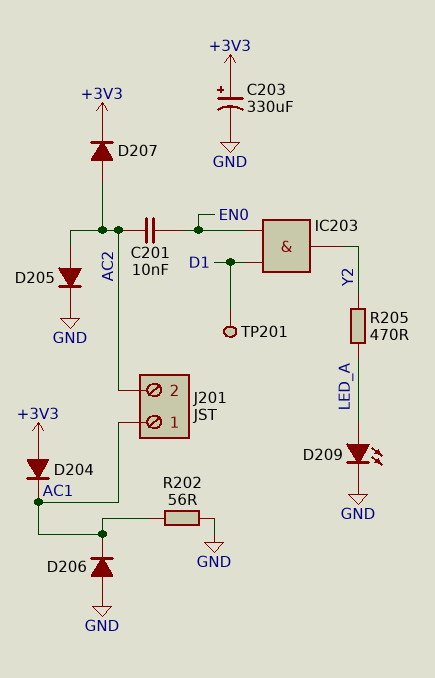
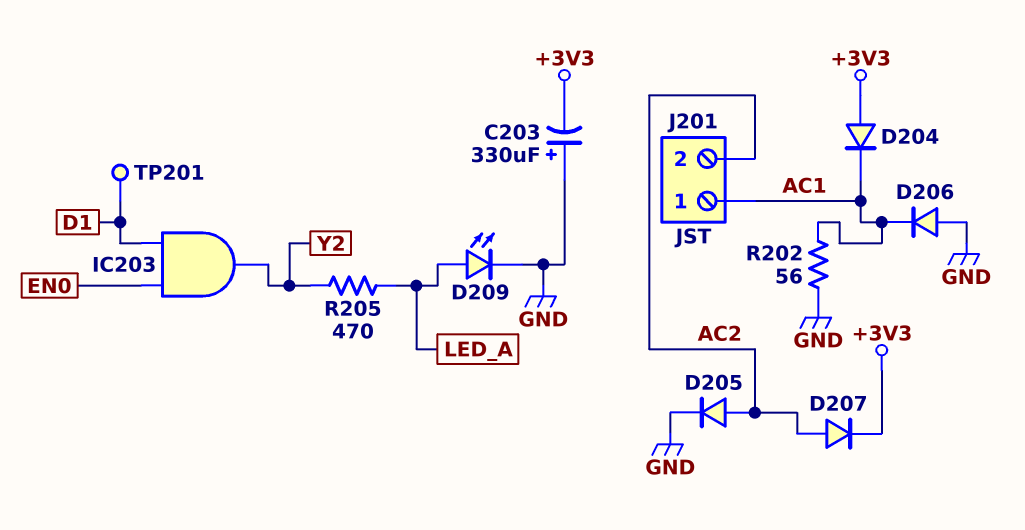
C201: 10nF (AC2, EN0) -> none
C203: 330uF (plus +3V3, minus GND) -> 330uF (plus GND, minus +3V3)

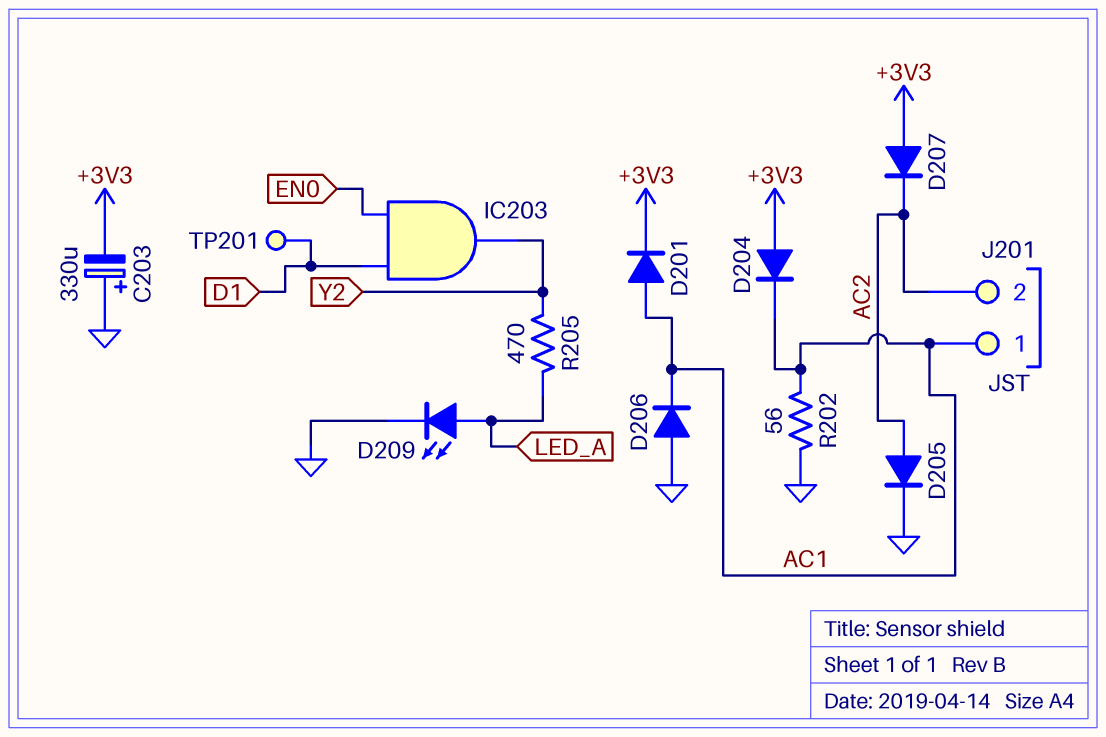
D201: none -> diode (A AC1, K +3V3)
D207: diode (A AC2, K +3V3) -> diode (A +3V3, K AC2)

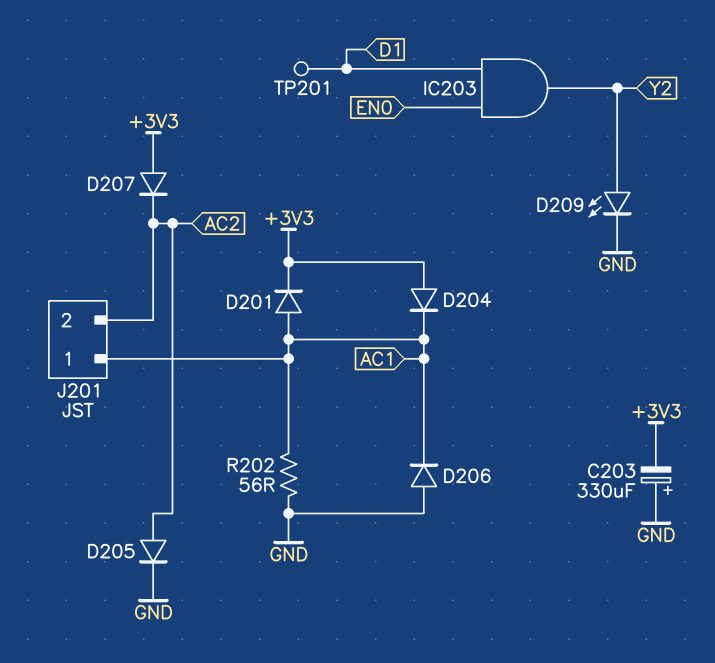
D209: LED (A LED_A, K GND) -> LED (A Y2, K GND)
R205: 470 (LED_A, Y2) -> none

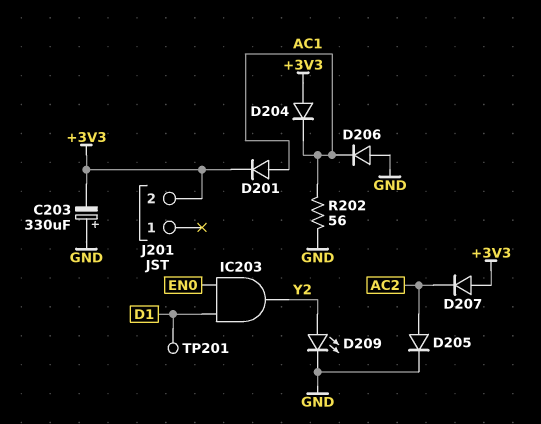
J201 pin 1: AC1 -> none
J201 pin 2: AC2 -> +3V3

